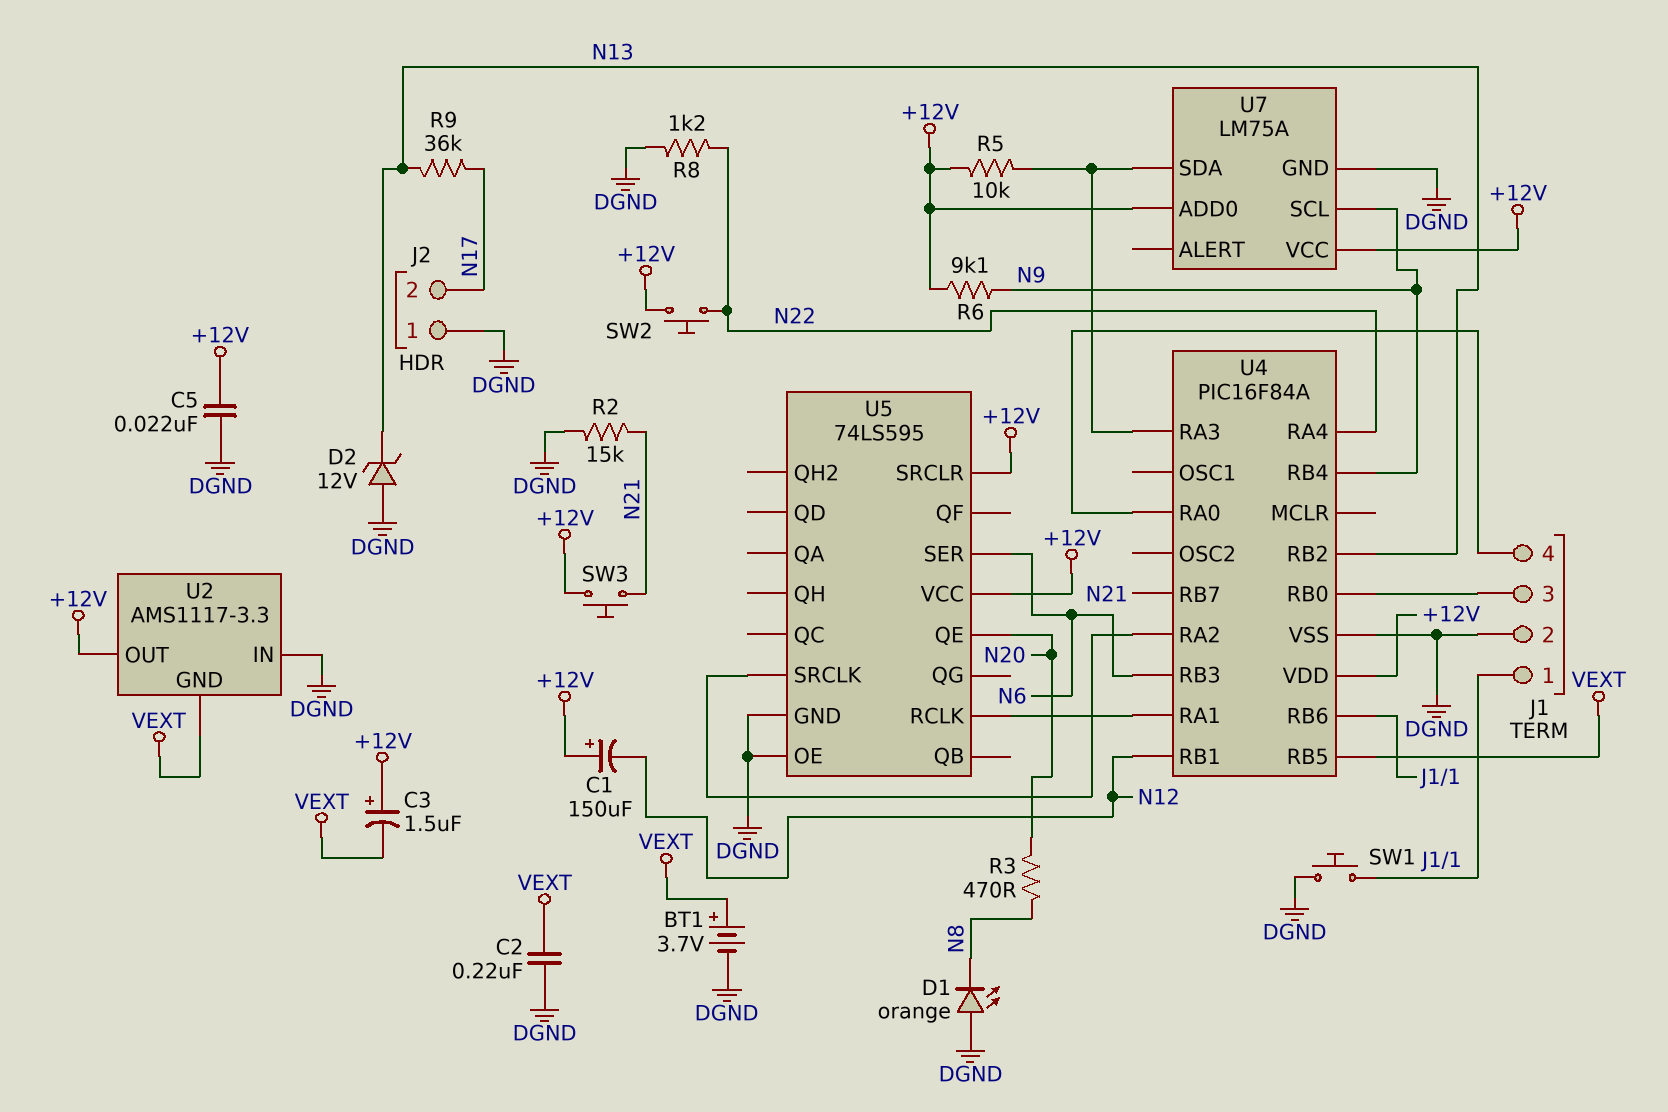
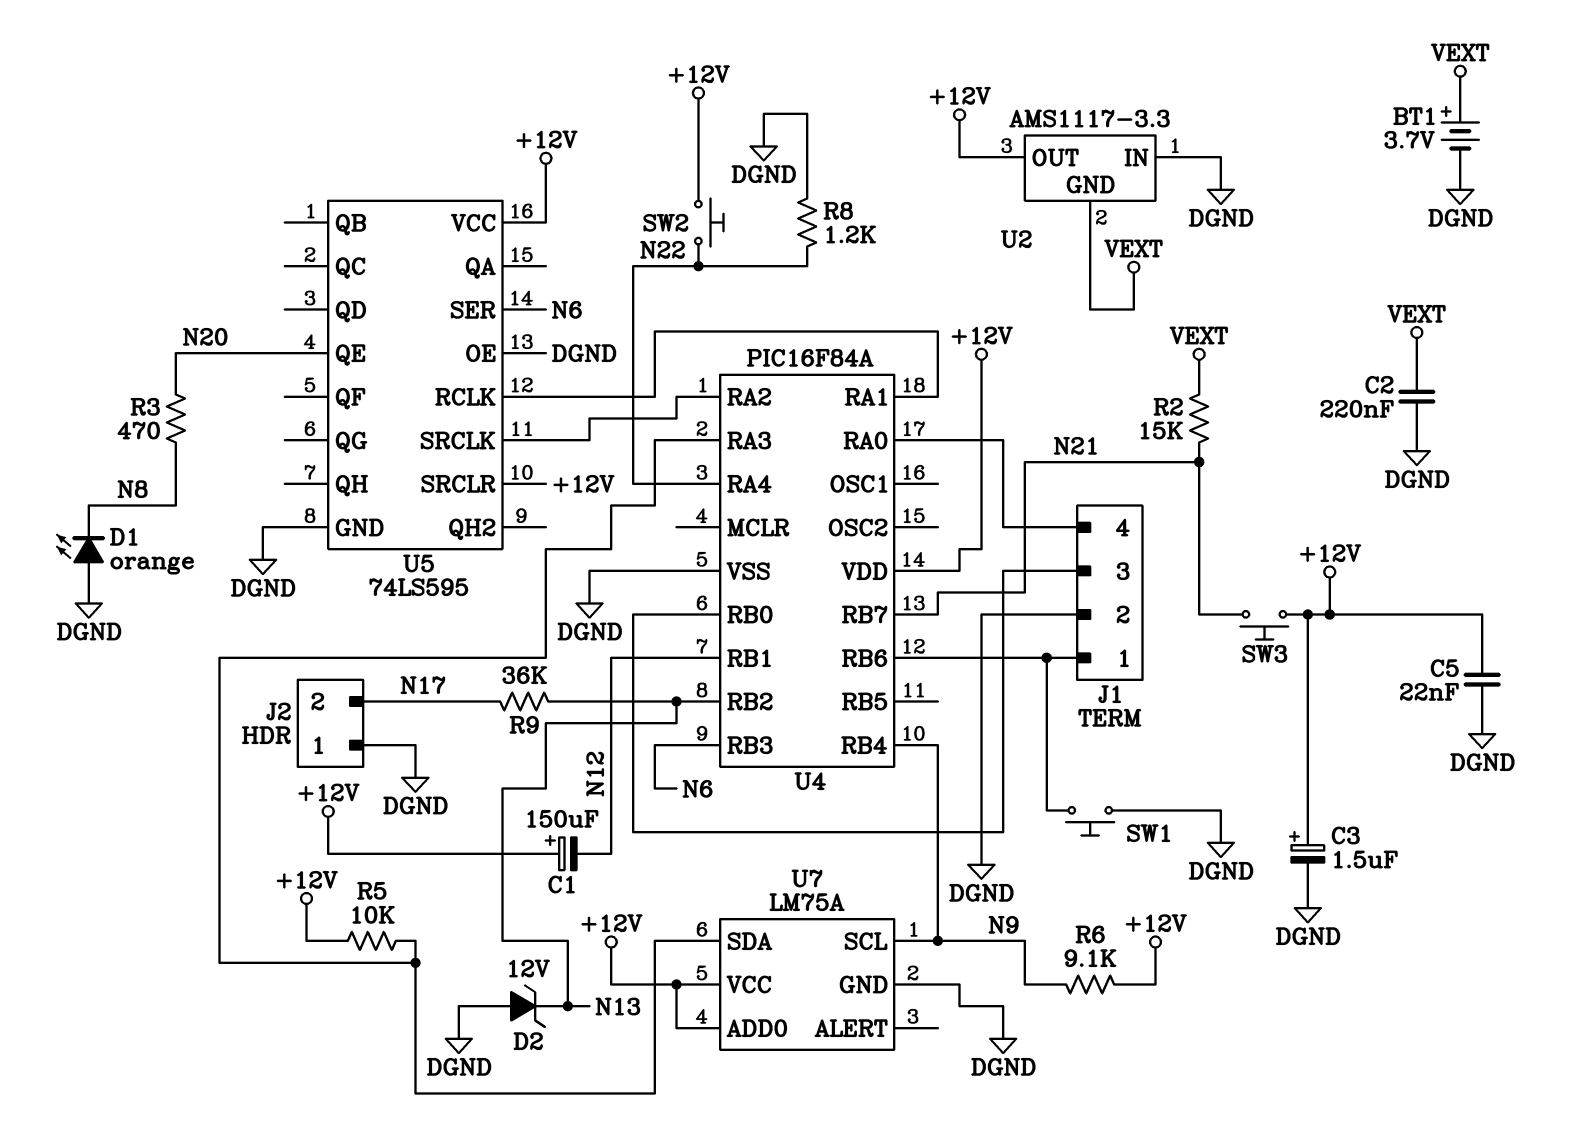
C3: 1.5uF (plus +12V, minus VEXT) -> 1.5uF (plus +12V, minus DGND)
R2: 15k (DGND, N21) -> 15k (N21, VEXT)
U4 pin RB5: VEXT -> none

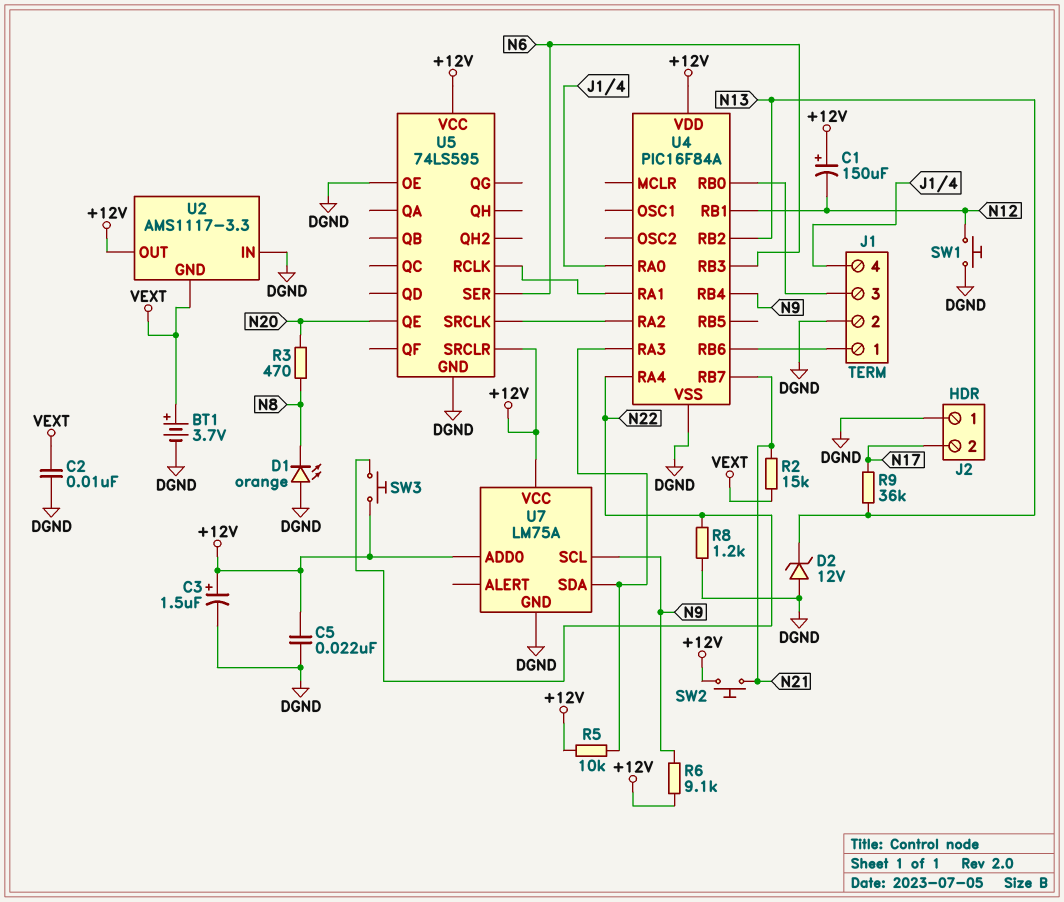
C2: 220nF (DGND, VEXT) -> 10nF (DGND, VEXT)
SW1: button (DGND, J1/1) -> button (DGND, N12)
SW2: button (+12V, N22) -> button (+12V, N21)
SW3: button (+12V, N21) -> button (+12V, N22)

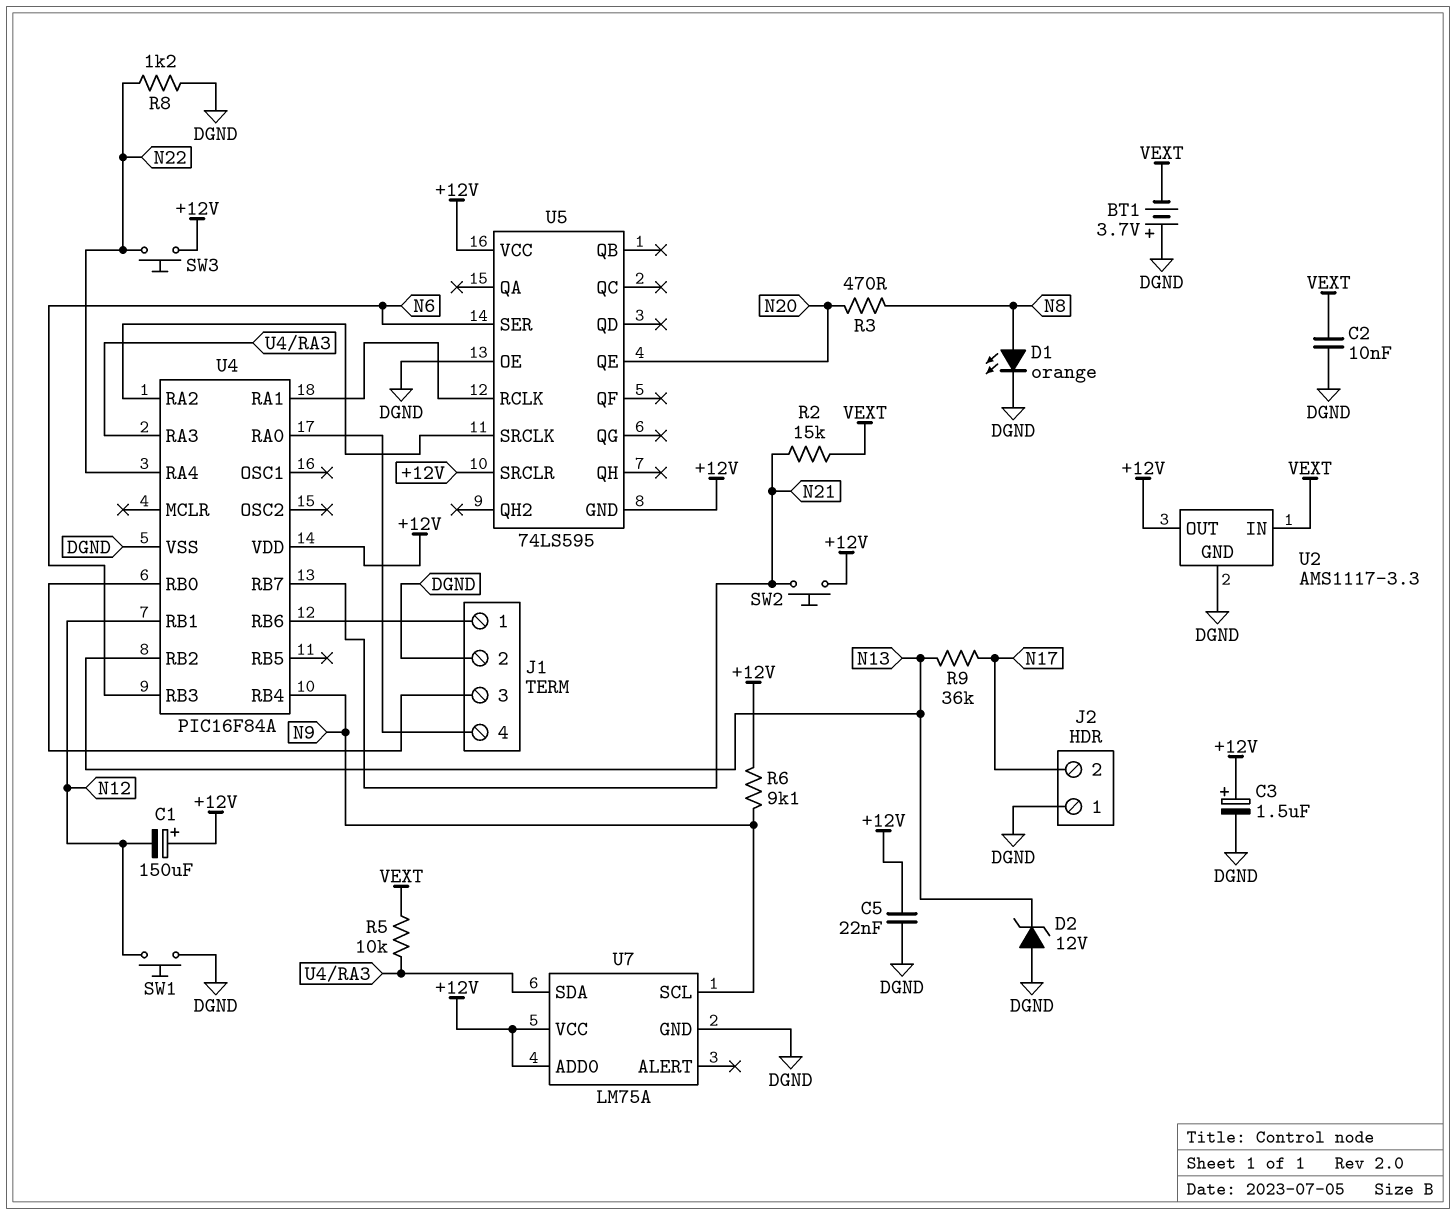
BT1: 3.7V (plus VEXT, minus DGND) -> 3.7V (plus DGND, minus VEXT)
D1: LED orange (A DGND, K N8) -> LED orange (A N8, K DGND)
R5: 10k (+12V, U4/RA3) -> 10k (U4/RA3, VEXT)
U2 pin GND: VEXT -> DGND
U2 pin IN: DGND -> VEXT
U5 pin GND: DGND -> +12V

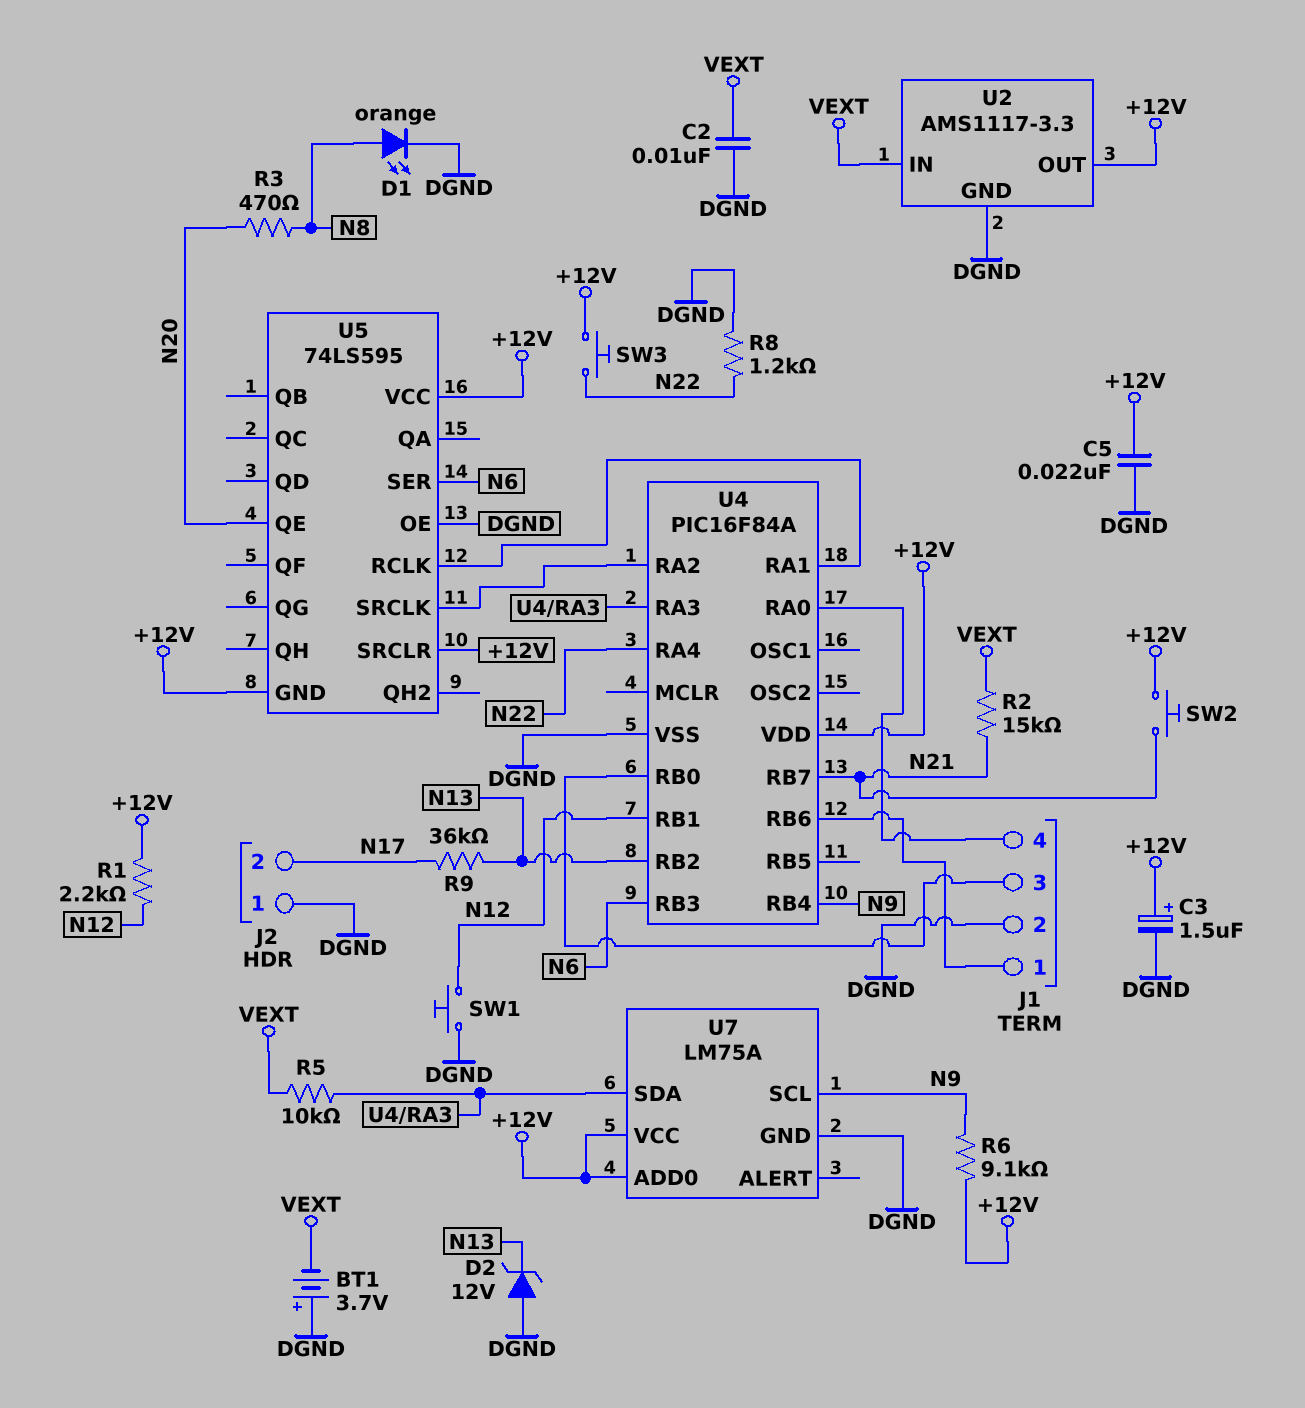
C1: 150uF (plus +12V, minus N12) -> none
R1: none -> 2.2k (+12V, N12)

